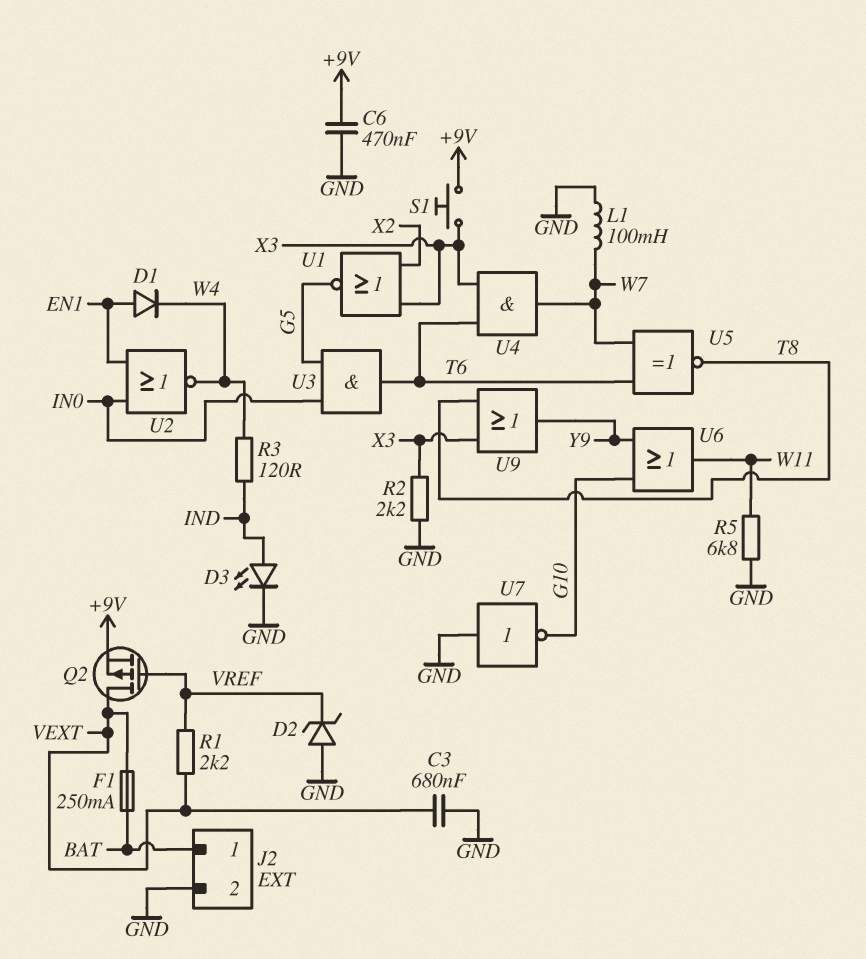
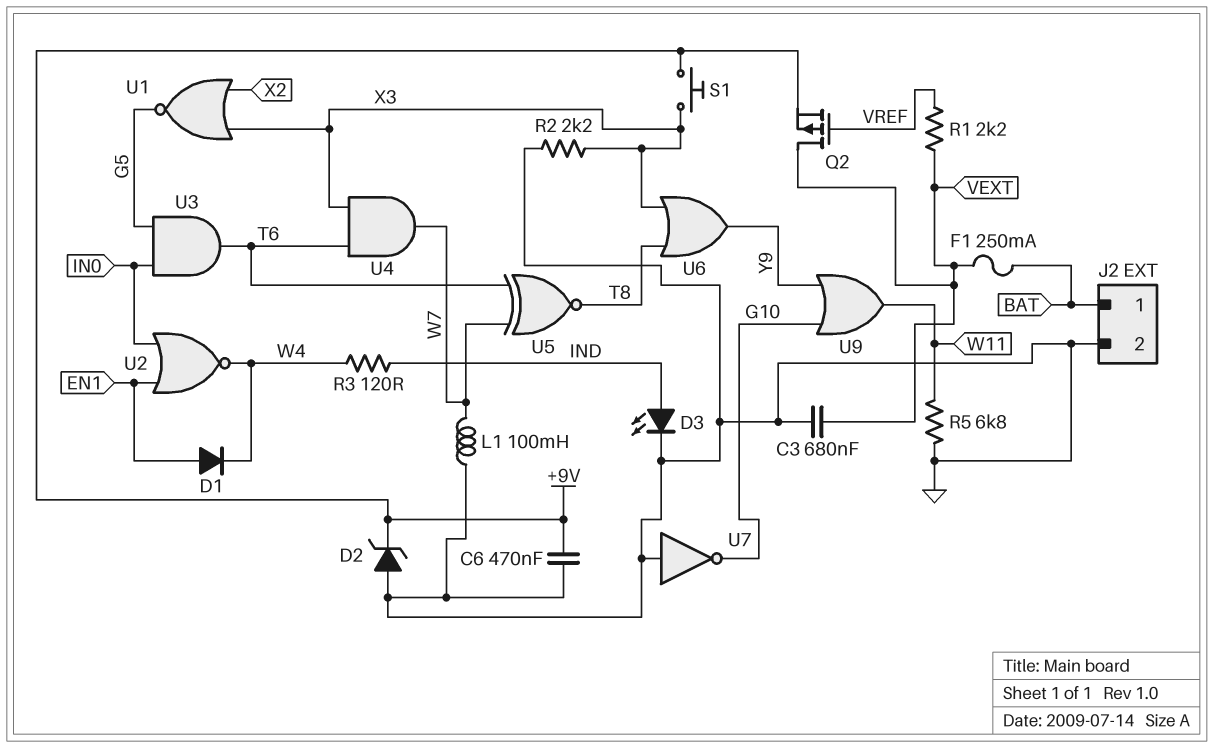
D2: zener (A GND, K VREF) -> zener (A GND, K +9V)
U6: OR (in G10, in Y9, out W11) -> OR (in T8, in X3, out Y9)
U9: OR (in T8, in X3, out Y9) -> OR (in G10, in Y9, out W11)

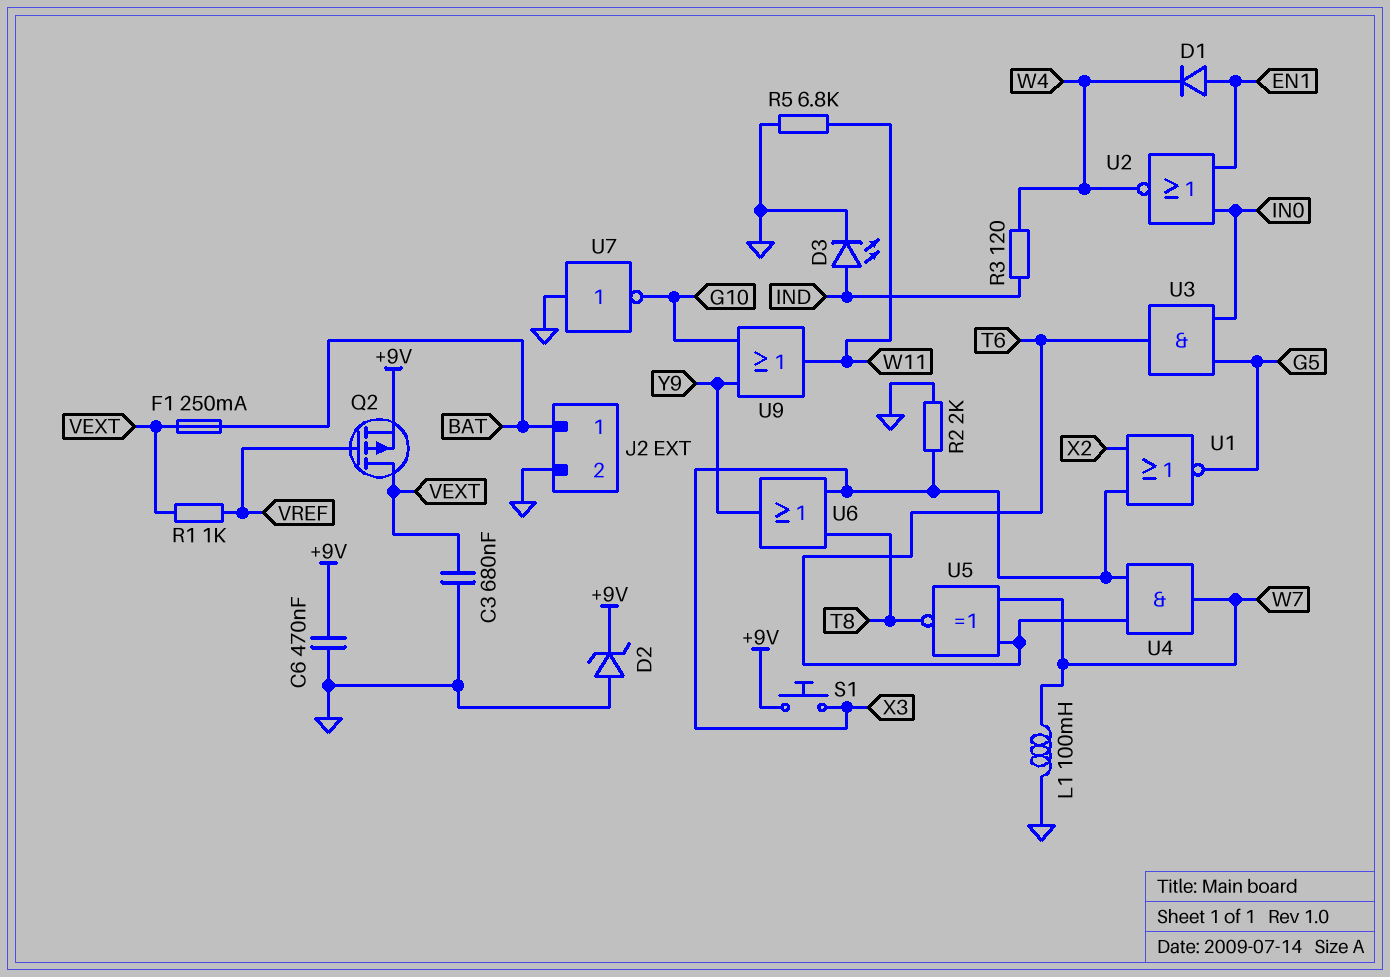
R1: 2.2k (VEXT, VREF) -> 1k (VEXT, VREF)
R2: 2.2k (GND, X3) -> 2k (GND, X3)

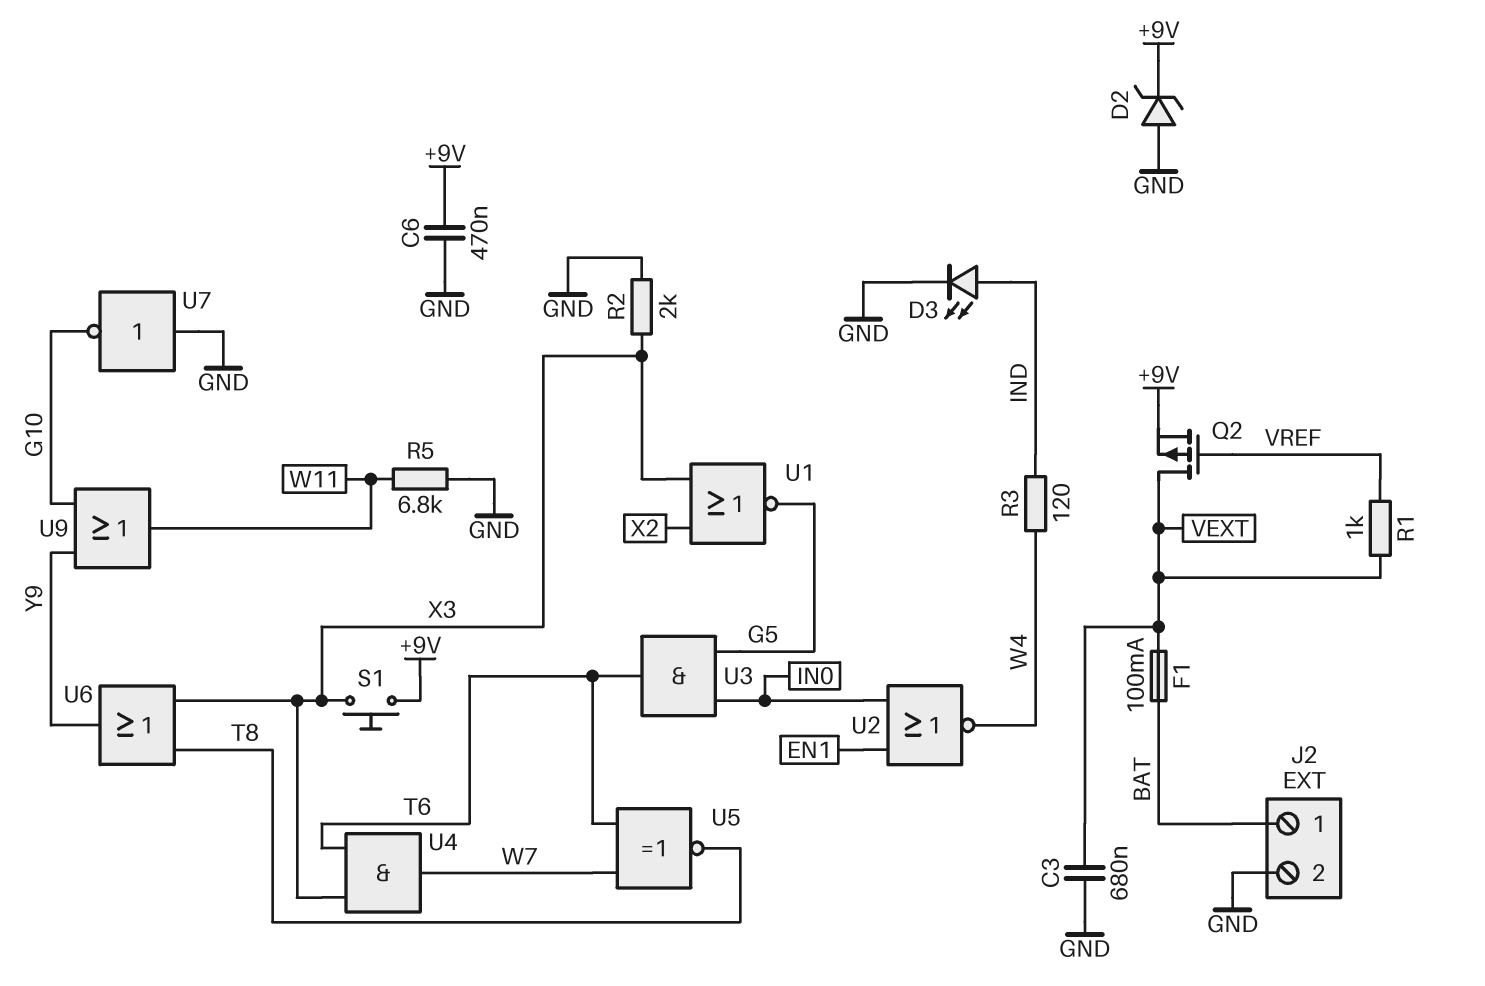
D1: diode (A EN1, K W4) -> none
F1: 250mA (BAT, VEXT) -> 100mA (BAT, VEXT)
L1: 100mH (GND, W7) -> none

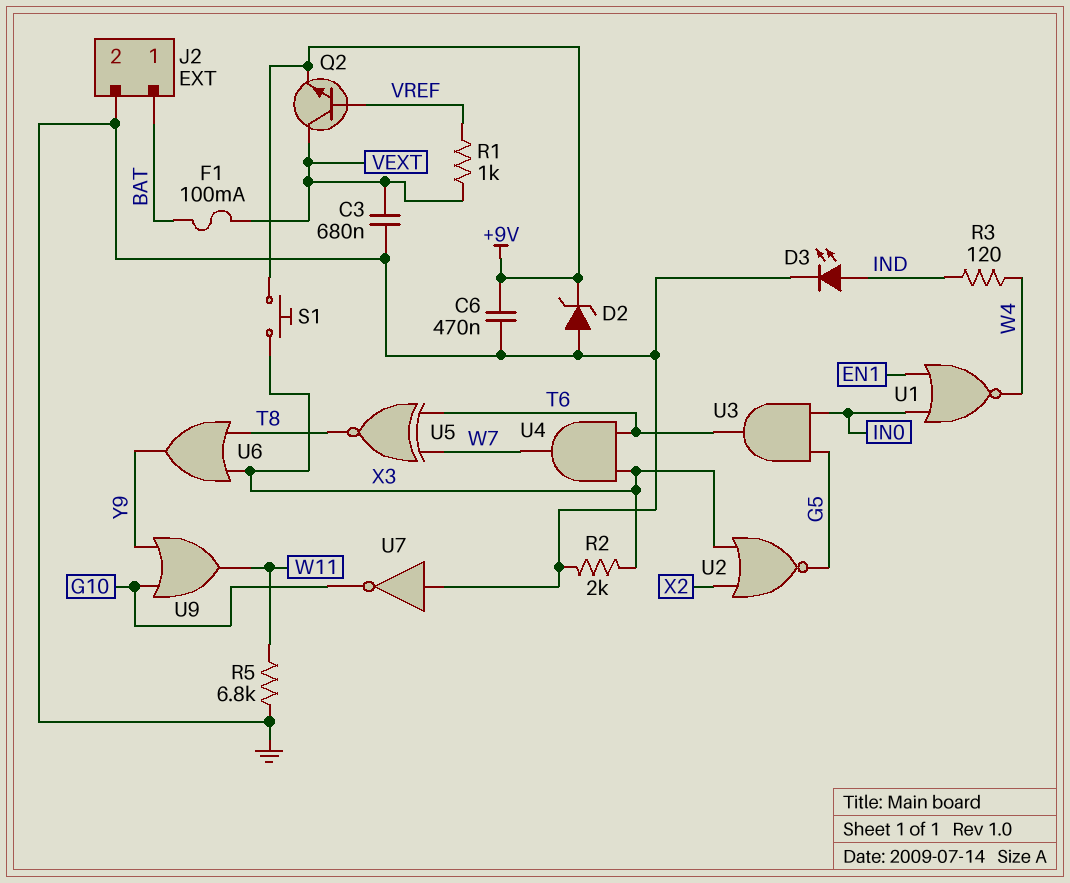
Q2: PMOS (G VREF, D VEXT, S +9V) -> NPN (B VREF, C VEXT, E +9V)
U1: NOR (in X2, in X3, out G5) -> NOR (in EN1, in IN0, out W4)
U2: NOR (in EN1, in IN0, out W4) -> NOR (in X2, in X3, out G5)

